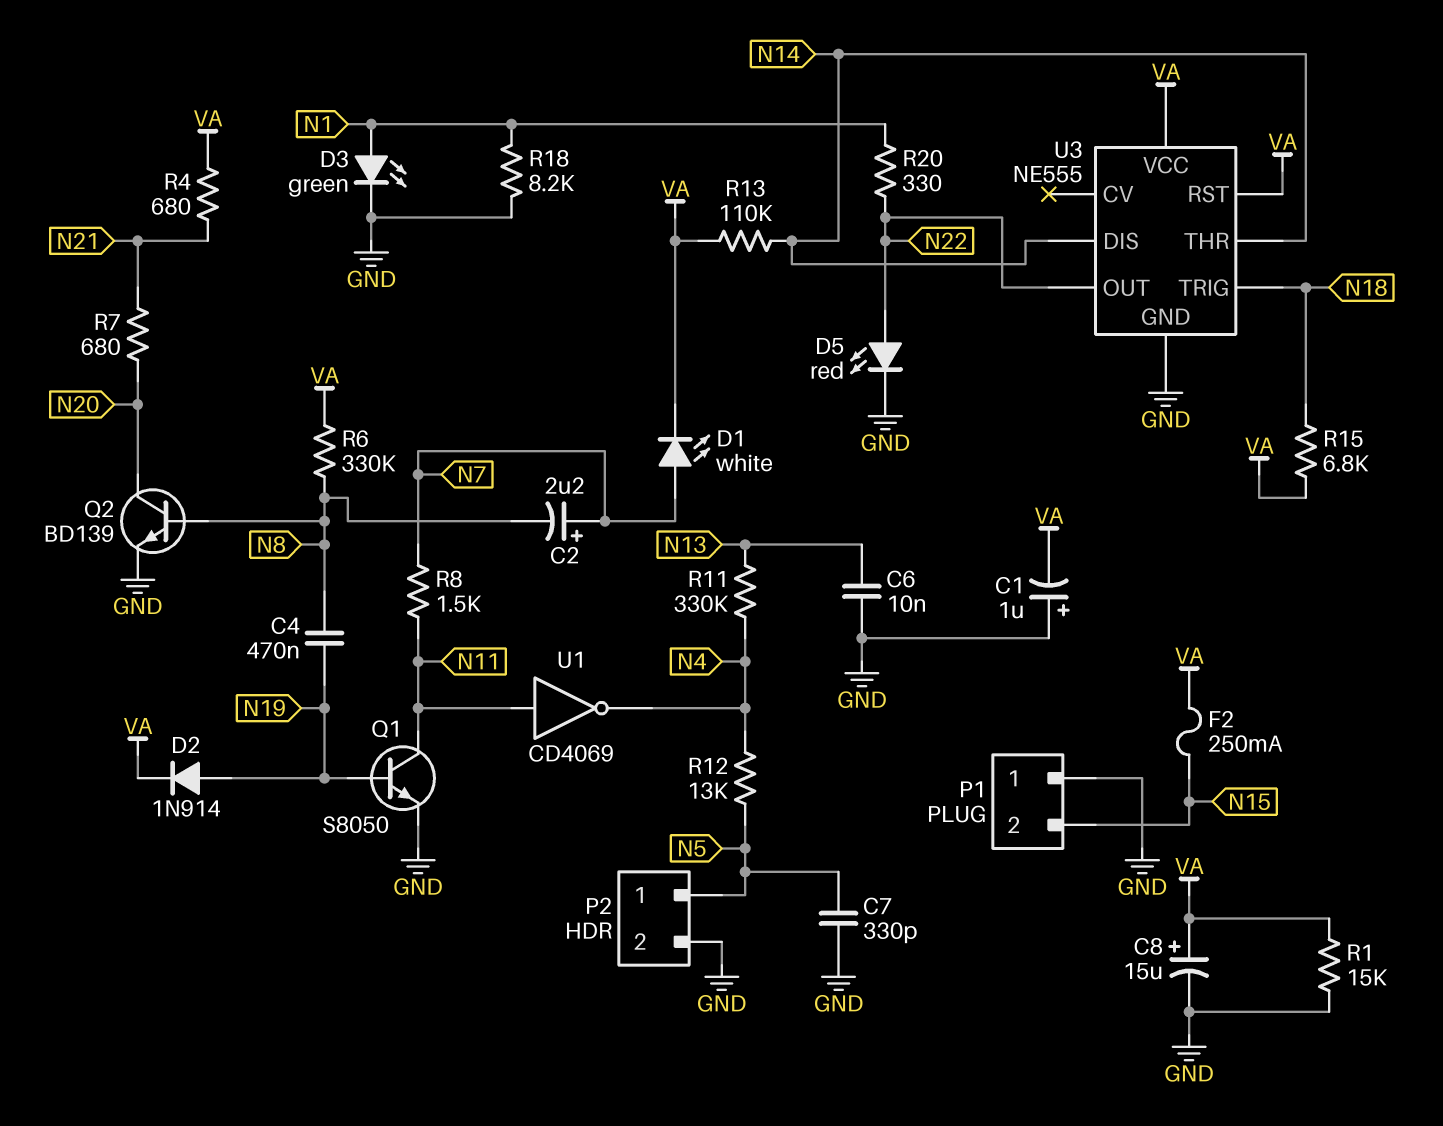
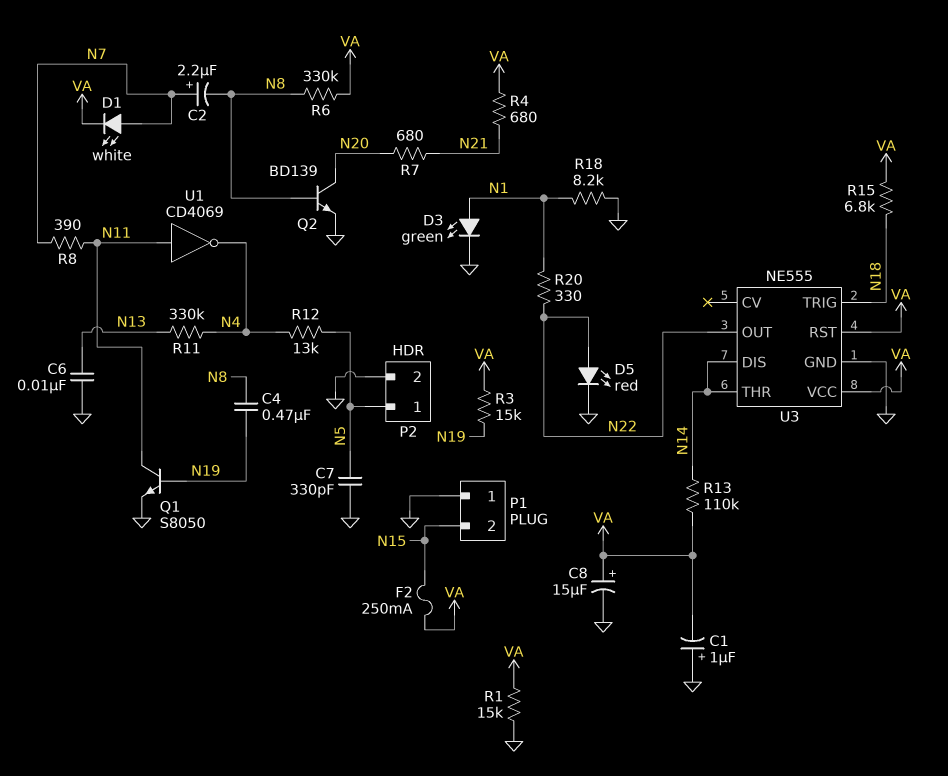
D2: diode 1N914 (A N19, K VA) -> none
R3: none -> 15k (N19, VA)
R8: 1.5k (N7, N11) -> 390 (N7, N11)

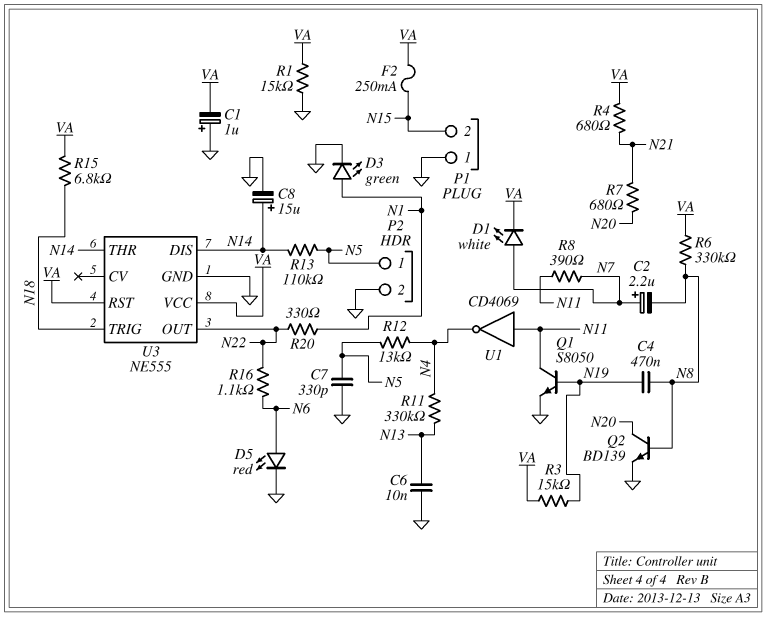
C8: 15uF (plus VA, minus GND) -> 15uF (plus N14, minus GND)
D5: LED red (A N22, K GND) -> LED red (A N6, K GND)
R13: 110k (N14, VA) -> 110k (N5, N14)
R16: none -> 1.1k (N6, N22)
R18: 8.2k (GND, N1) -> none

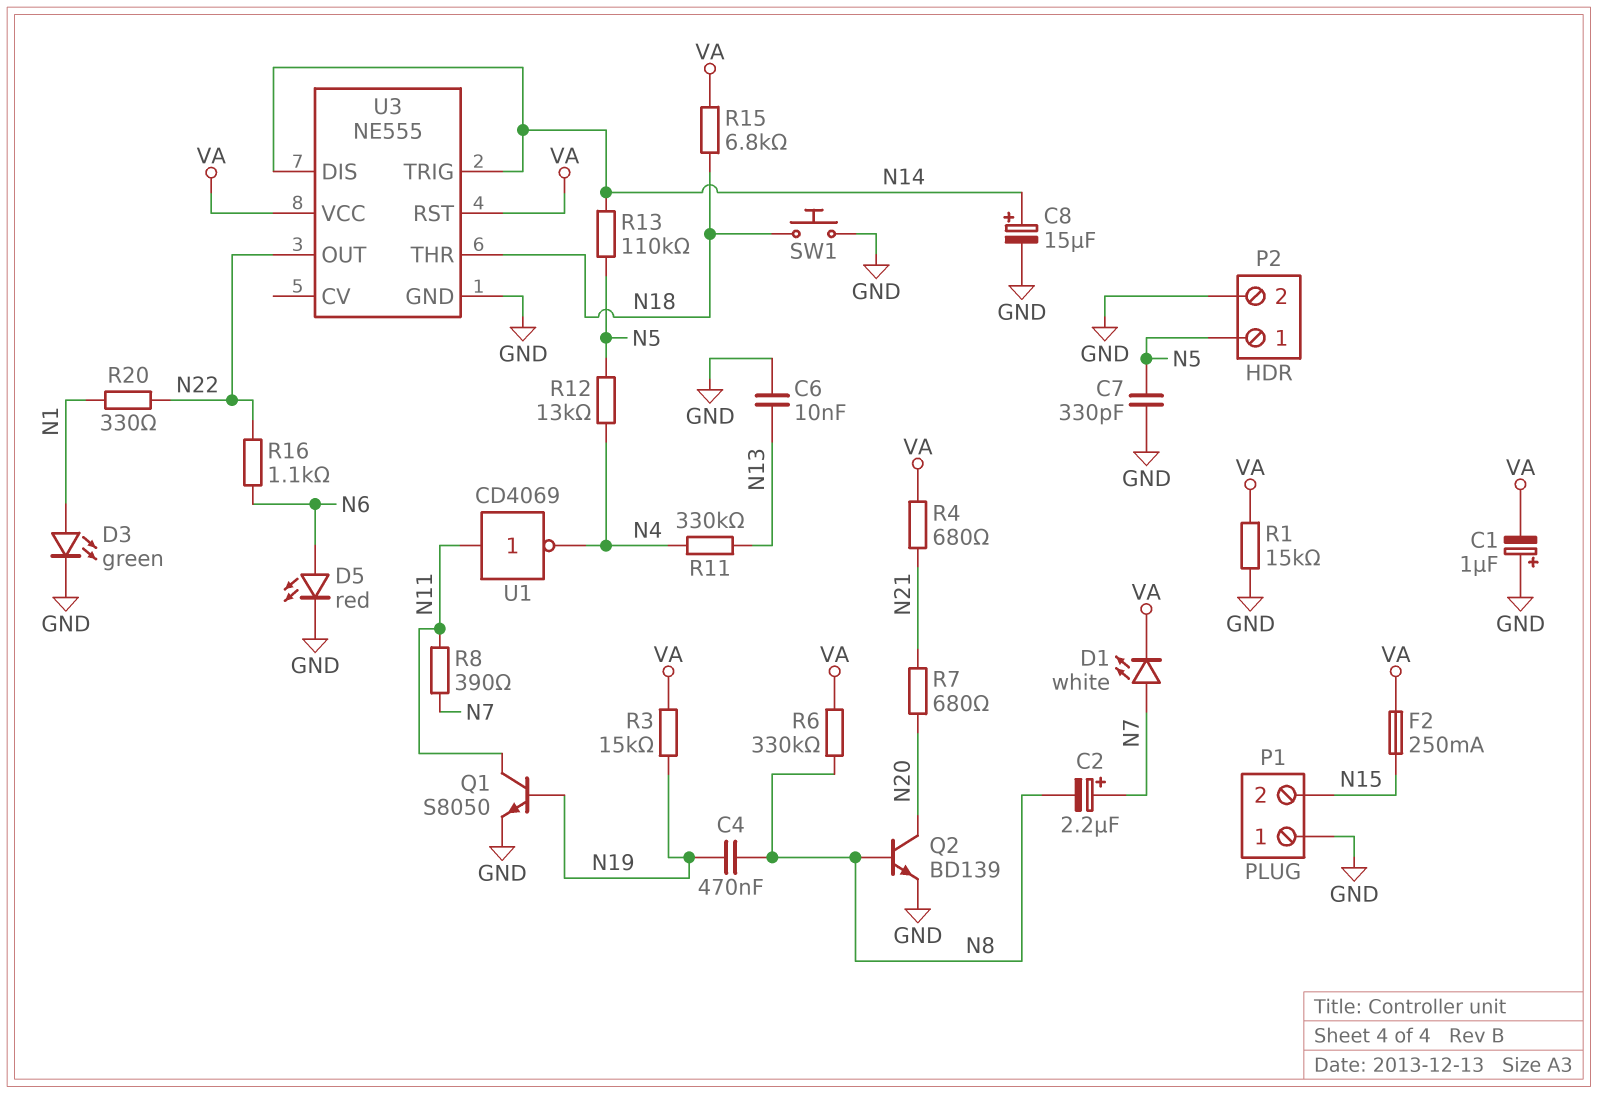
SW1: none -> button (GND, N18)
U3 pin THR: N14 -> N18
U3 pin TRIG: N18 -> N14

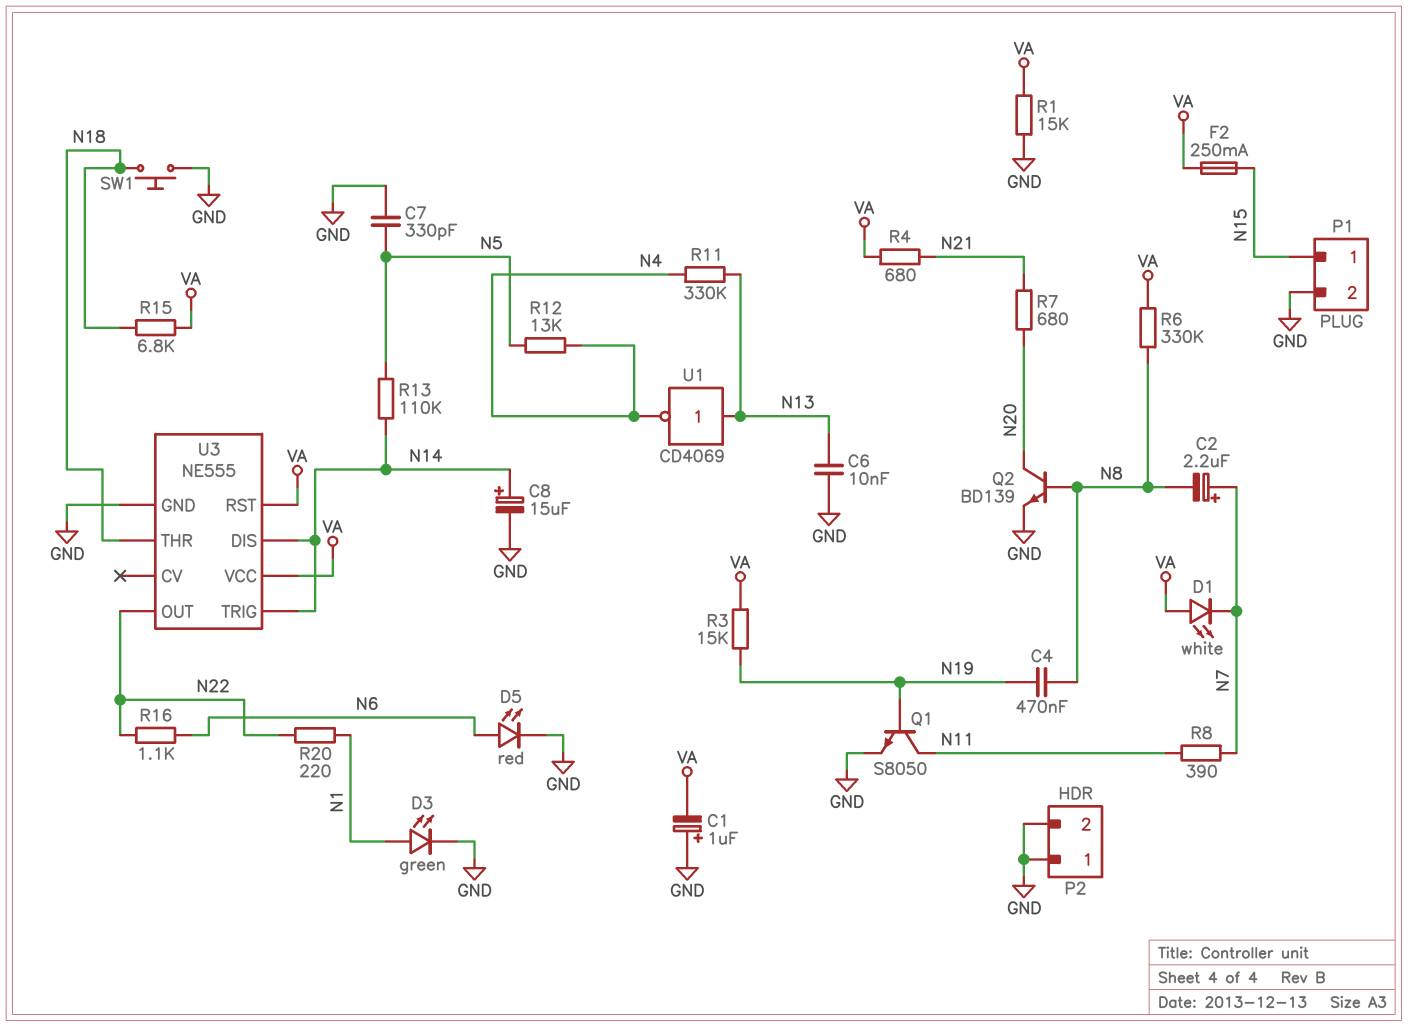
D1: LED white (A N7, K VA) -> LED white (A VA, K N7)
P1 pin 1: GND -> N15
P1 pin 2: N15 -> GND
P2 pin 1: N5 -> GND
R20: 330 (N1, N22) -> 220 (N1, N22)
U1: NOT CD4069 (in N11, out N4) -> NOT CD4069 (in N13, out N4)

